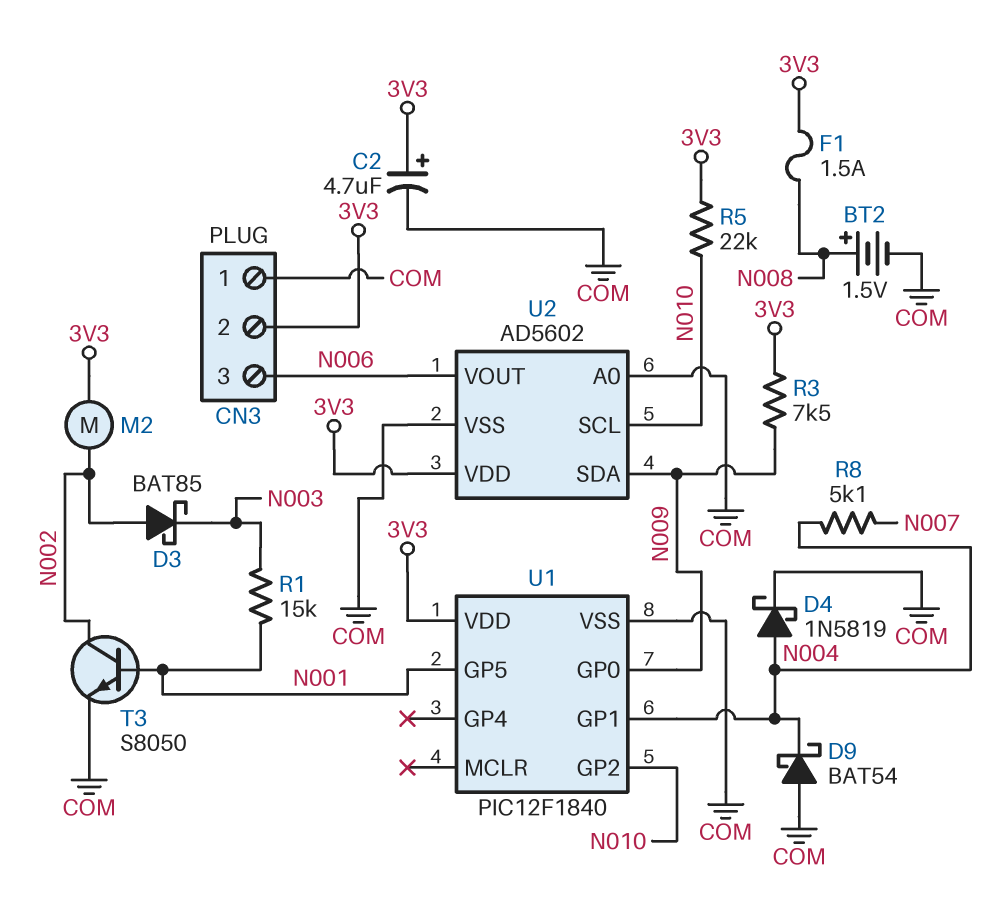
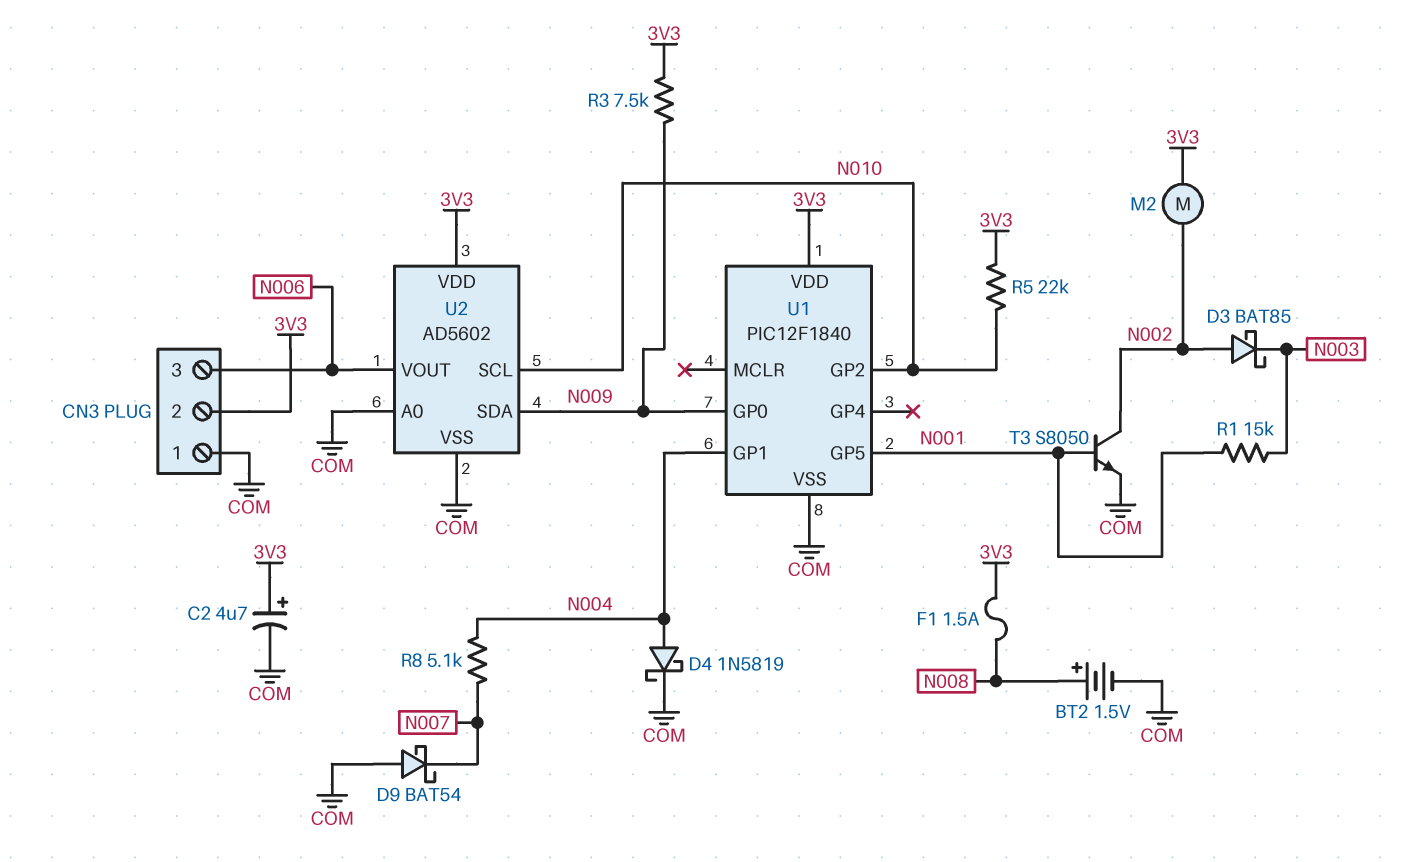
D9: schottky BAT54 (A COM, K N004) -> schottky BAT54 (A COM, K N007)

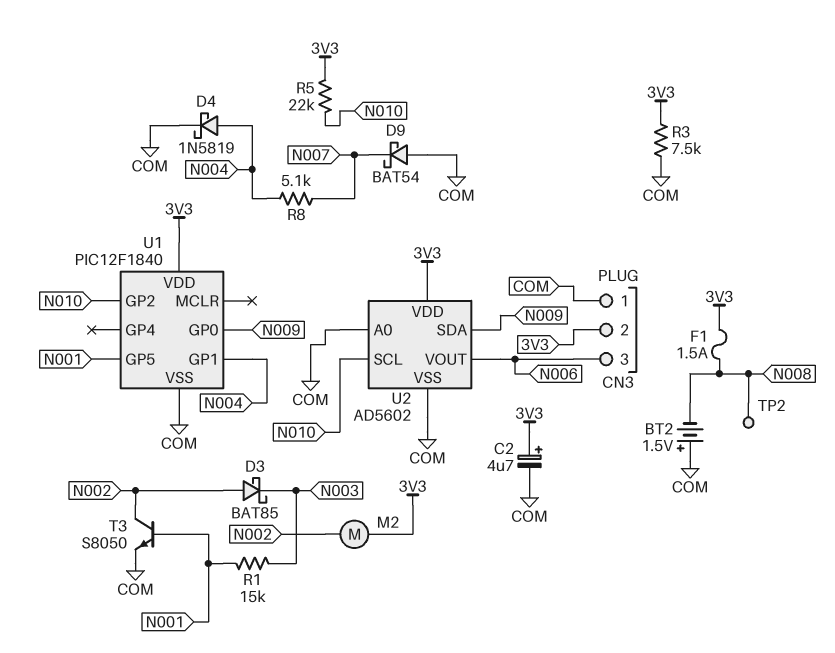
BT2: 1.5V (plus N008, minus COM) -> 1.5V (plus COM, minus N008)
R3: 7.5k (3V3, N009) -> 7.5k (3V3, COM)
TP2: none -> test point (N008)

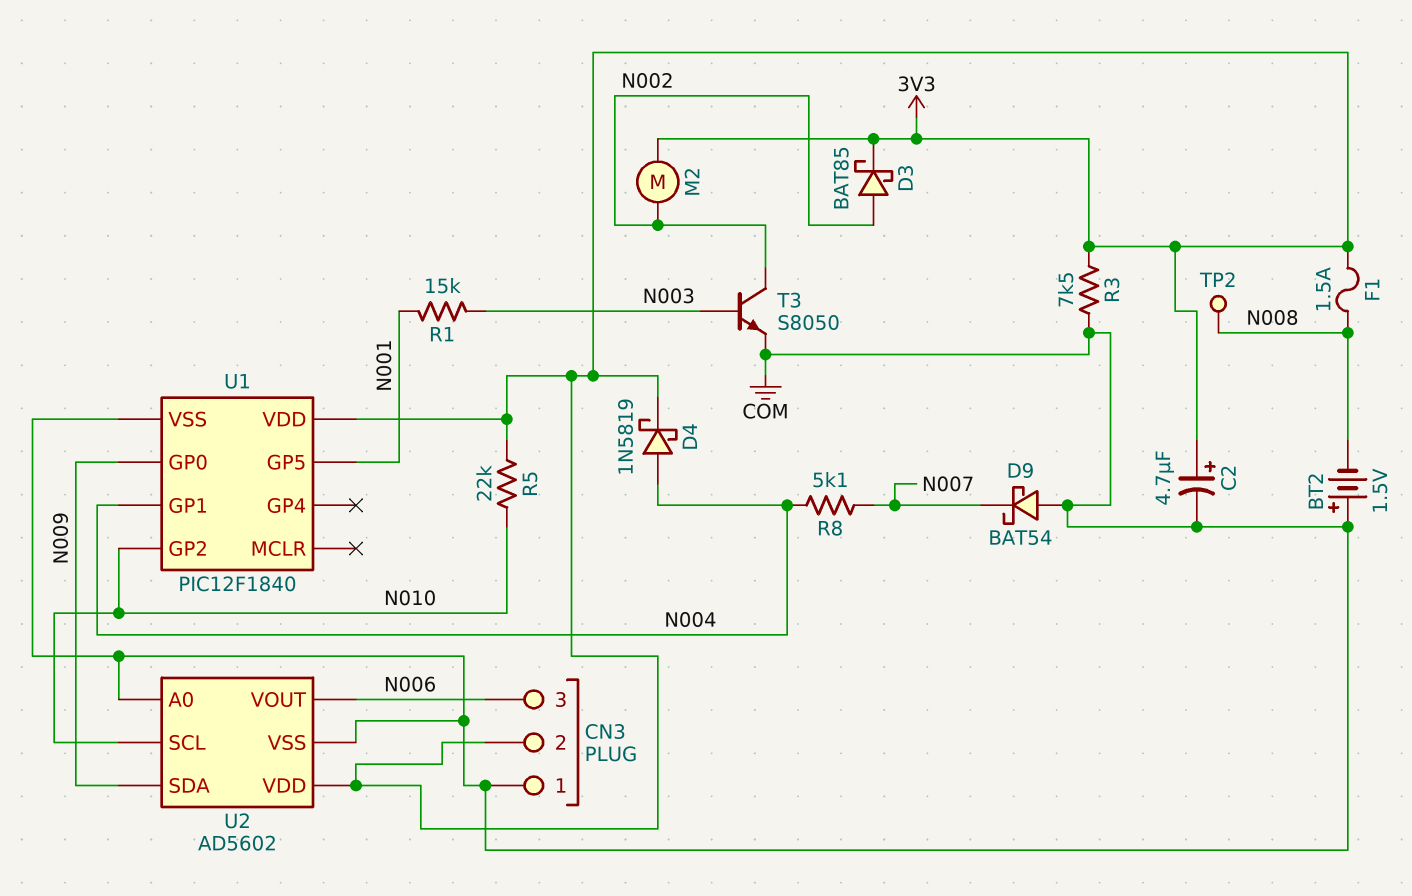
D3: schottky BAT85 (A N002, K N003) -> schottky BAT85 (A N002, K 3V3)
D4: schottky 1N5819 (A N004, K COM) -> schottky 1N5819 (A N004, K 3V3)
T3: NPN S8050 (B N001, C N002, E COM) -> NPN S8050 (B N003, C N002, E COM)

